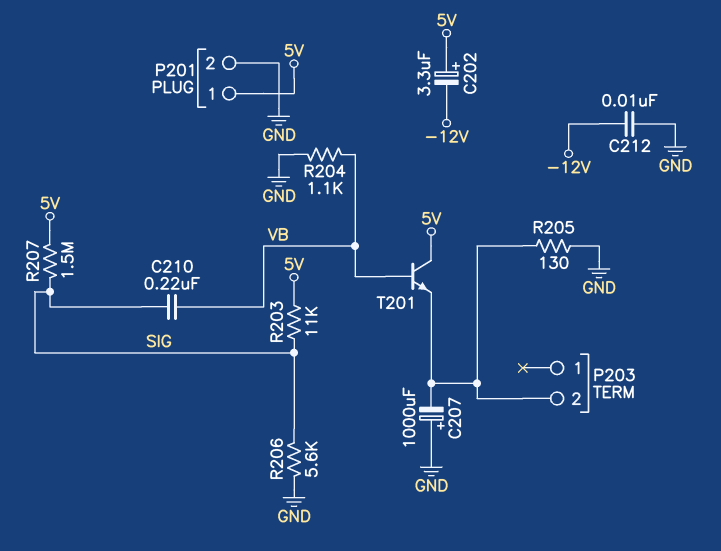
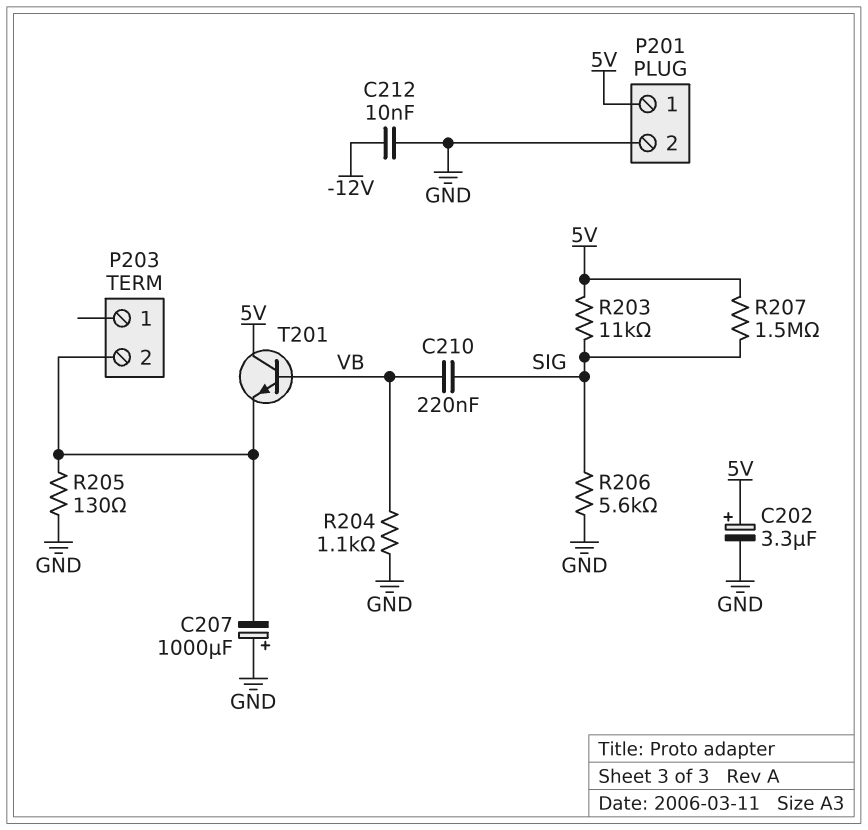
C202: 3.3uF (plus 5V, minus -12V) -> 3.3uF (plus 5V, minus GND)

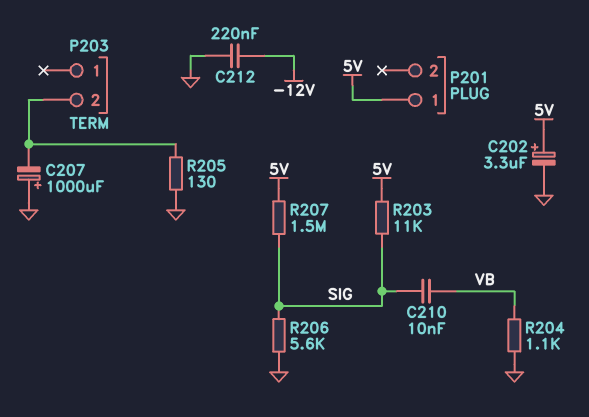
C210: 220nF (SIG, VB) -> 10nF (SIG, VB)
C212: 10nF (-12V, GND) -> 220nF (-12V, GND)
P201 pin 2: GND -> none
T201: NPN (B VB, C 5V, E P203/2) -> none

